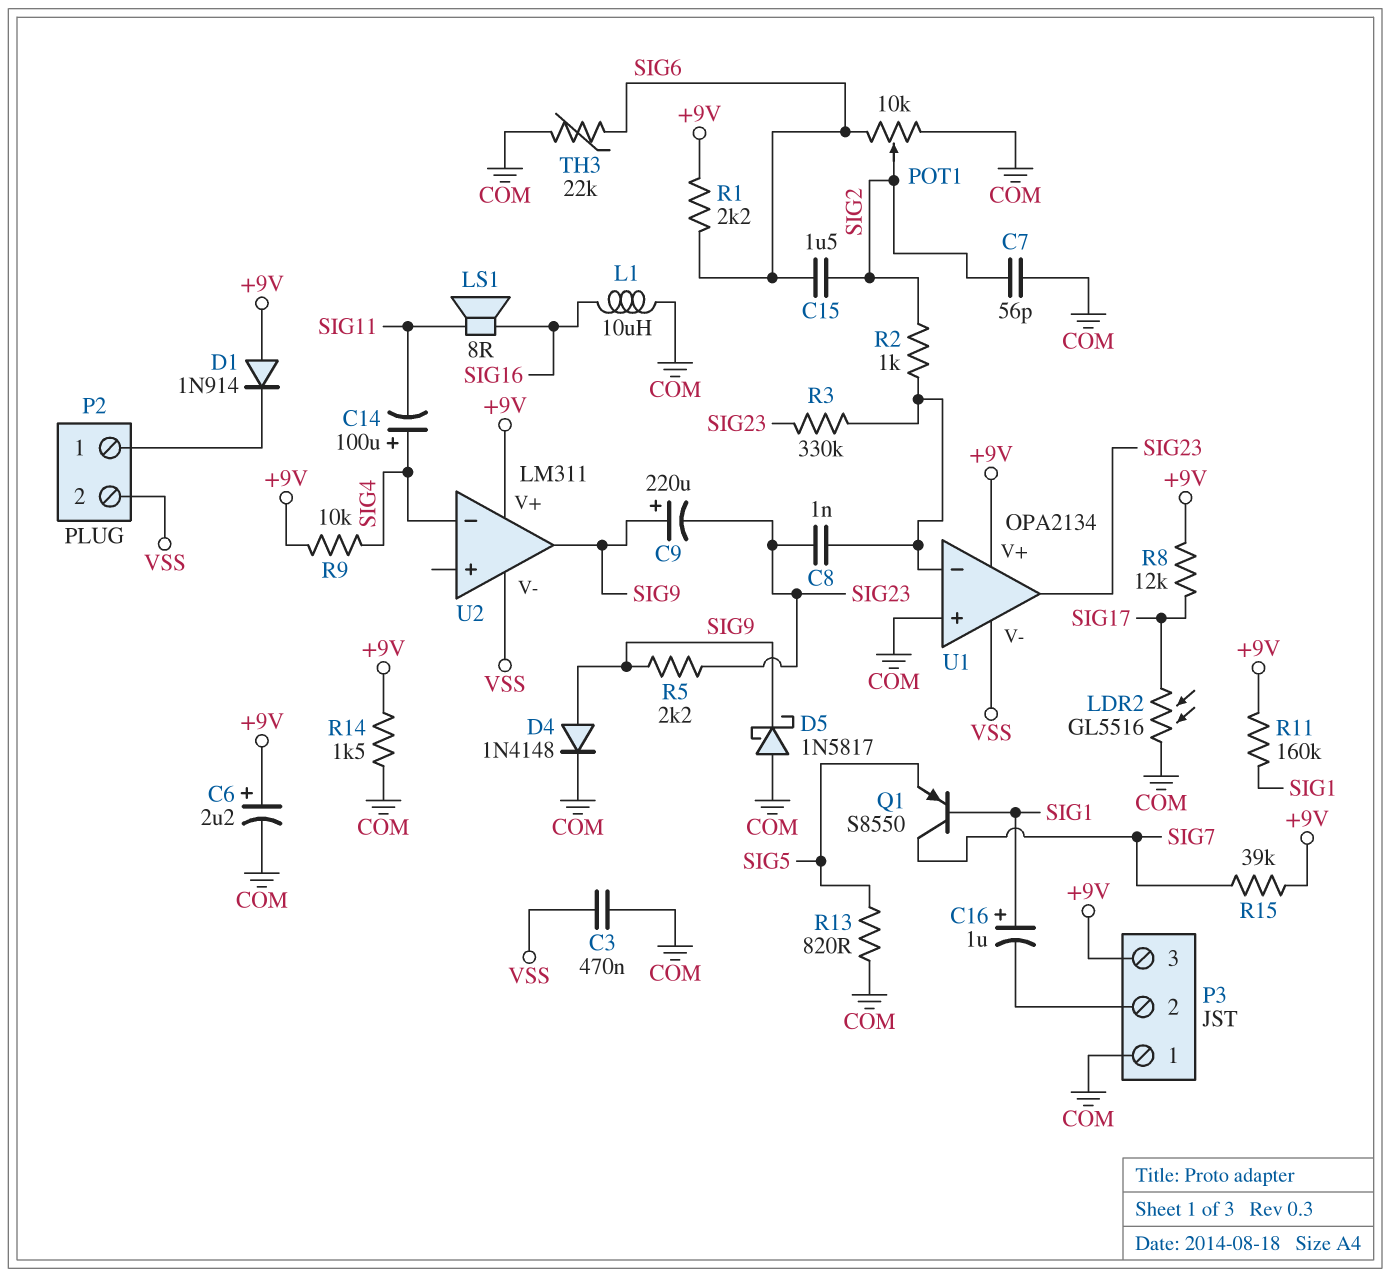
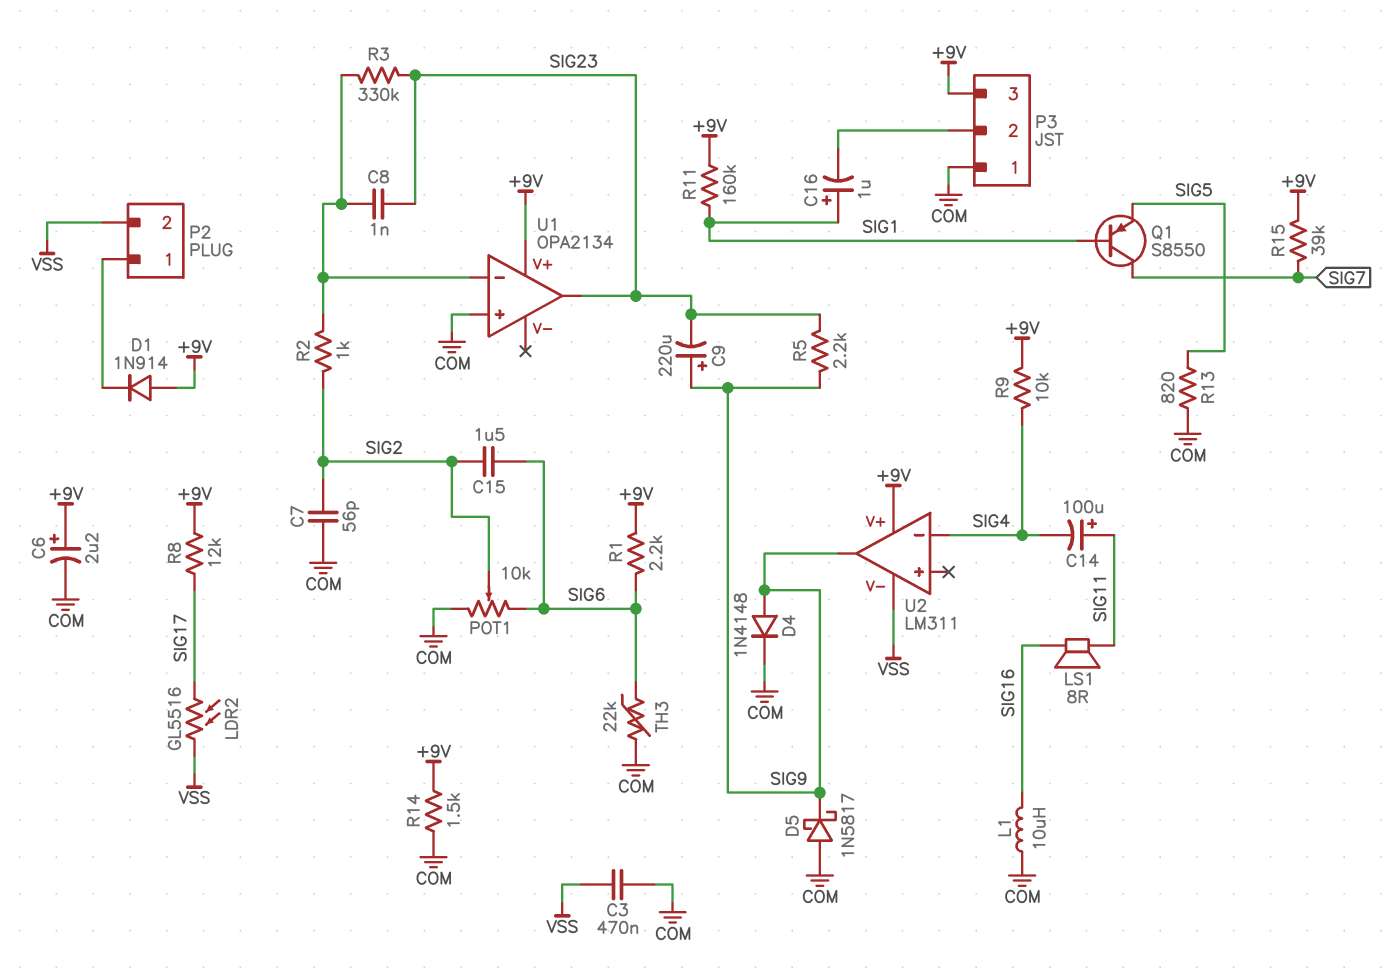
C14: 100uF (plus SIG4, minus SIG11) -> 100uF (plus SIG11, minus SIG4)
LDR2: GL5516 (COM, SIG17) -> GL5516 (SIG17, VSS)
U1 pin V-: VSS -> none

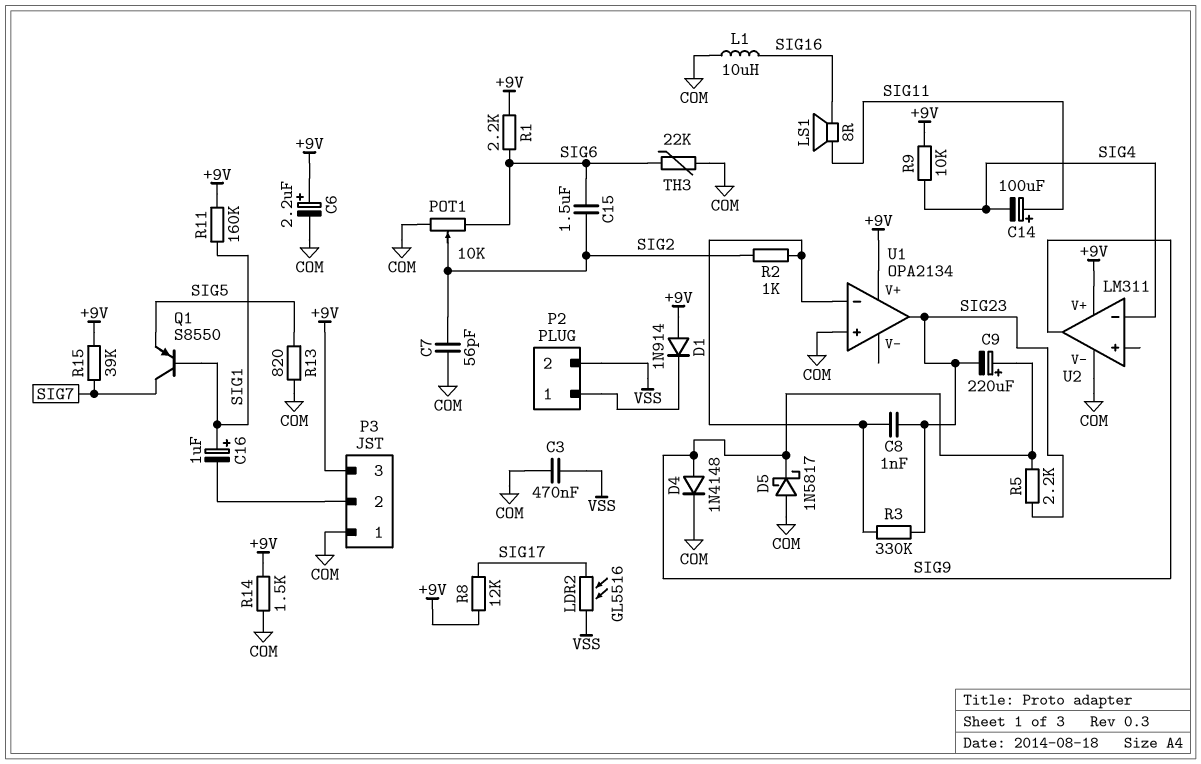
U2 pin V-: VSS -> COM

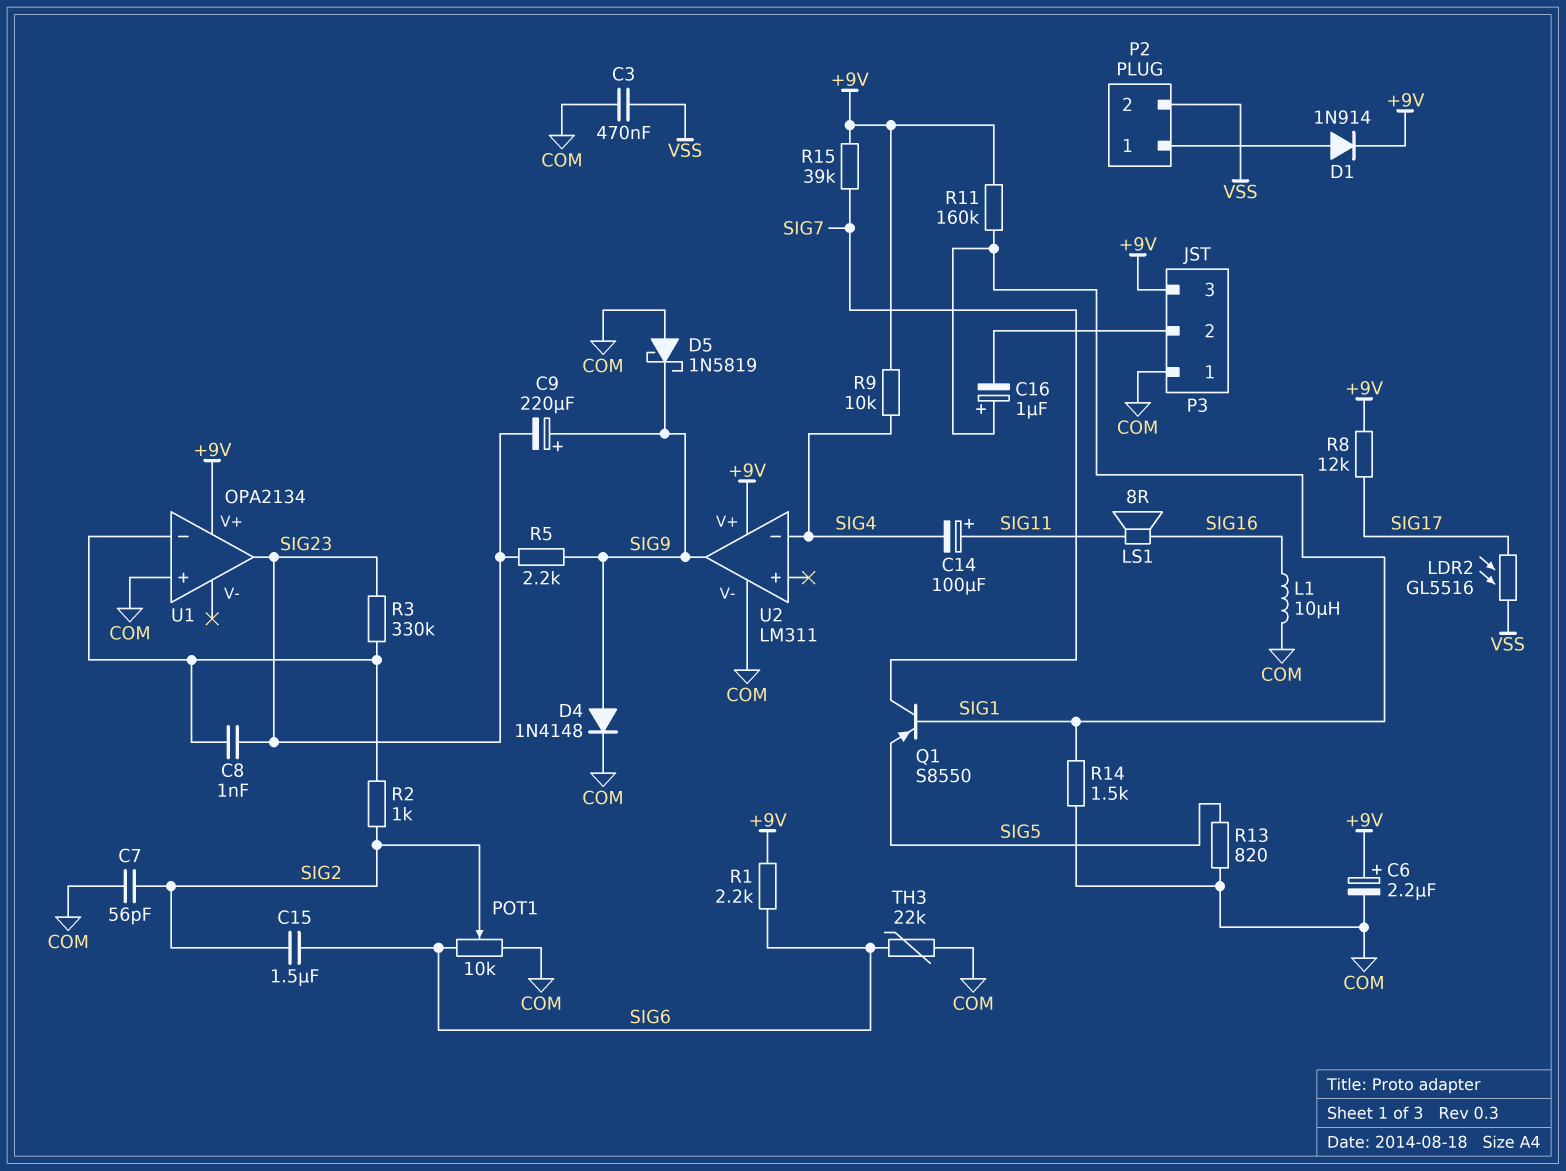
D1: diode 1N914 (A +9V, K P2/1) -> diode 1N914 (A P2/1, K +9V)
D5: schottky 1N5817 (A COM, K SIG9) -> schottky 1N5819 (A COM, K SIG9)
R14: 1.5k (+9V, COM) -> 1.5k (COM, SIG1)

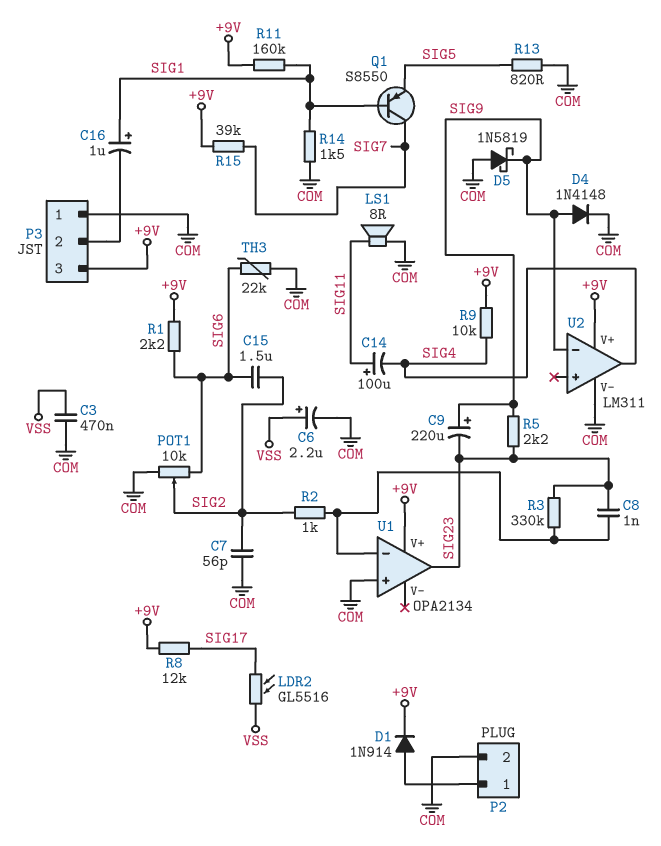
C6: 2.2uF (plus +9V, minus COM) -> 2.2uF (plus VSS, minus COM)
L1: 10uH (COM, SIG16) -> none
LS1: speaker 8R (SIG11, SIG16) -> speaker 8R (COM, SIG11)
P2 pin 2: VSS -> COM
U2 pin in-: SIG4 -> SIG9
U2 pin out: SIG9 -> SIG4

